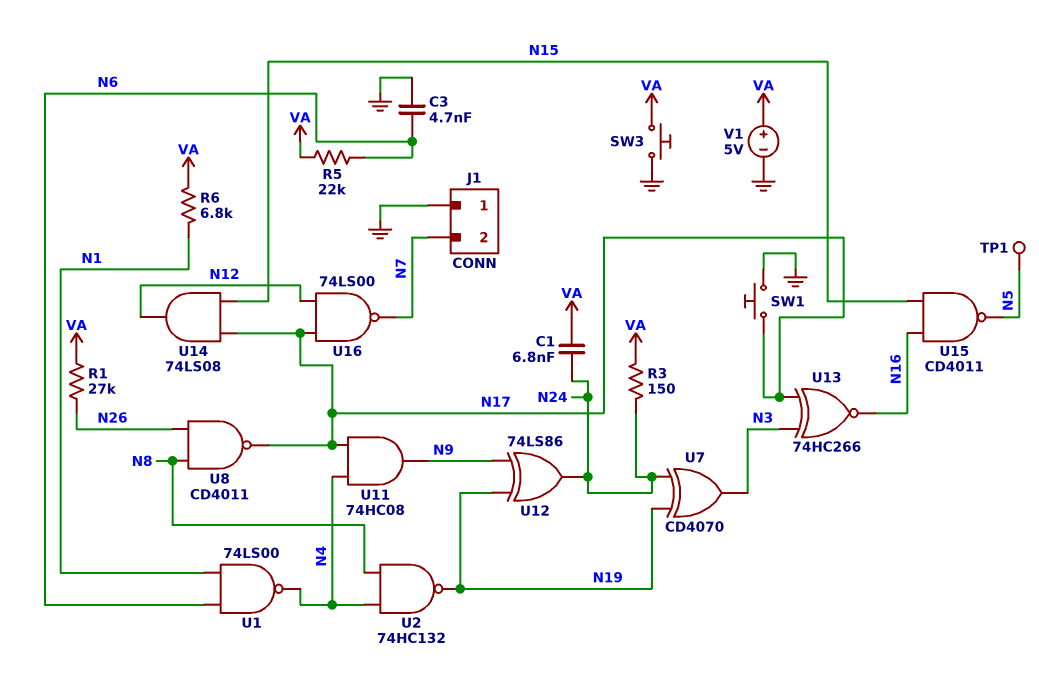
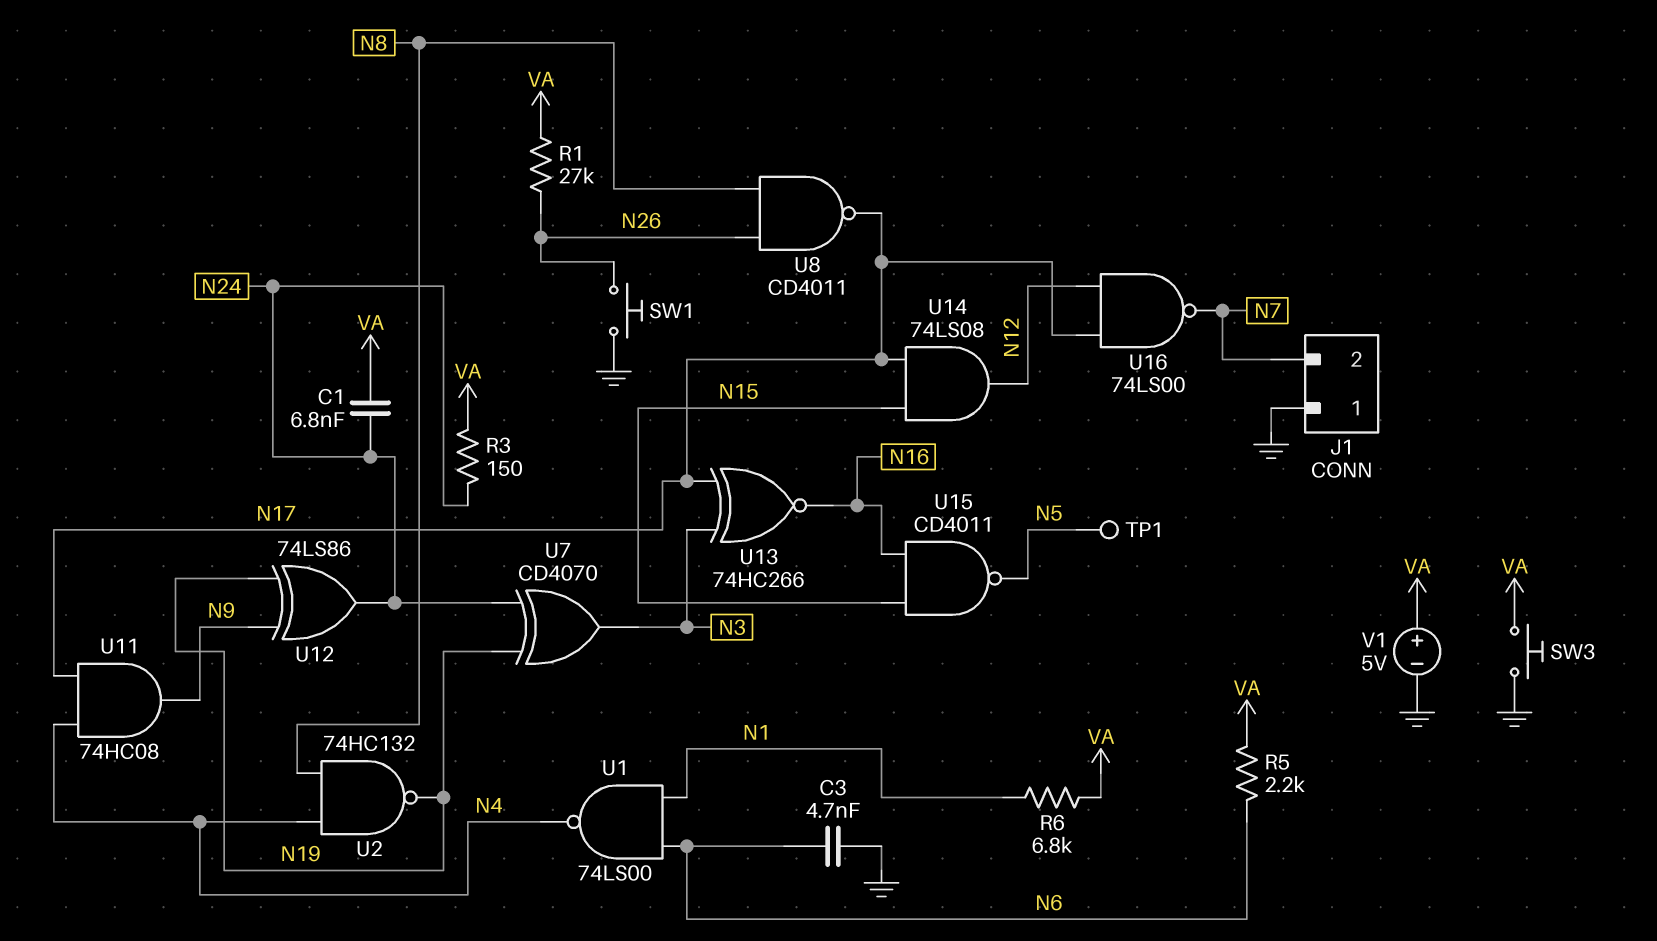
R5: 22k (N6, VA) -> 2.2k (N6, VA)
SW1: button (GND, N17) -> button (GND, N26)

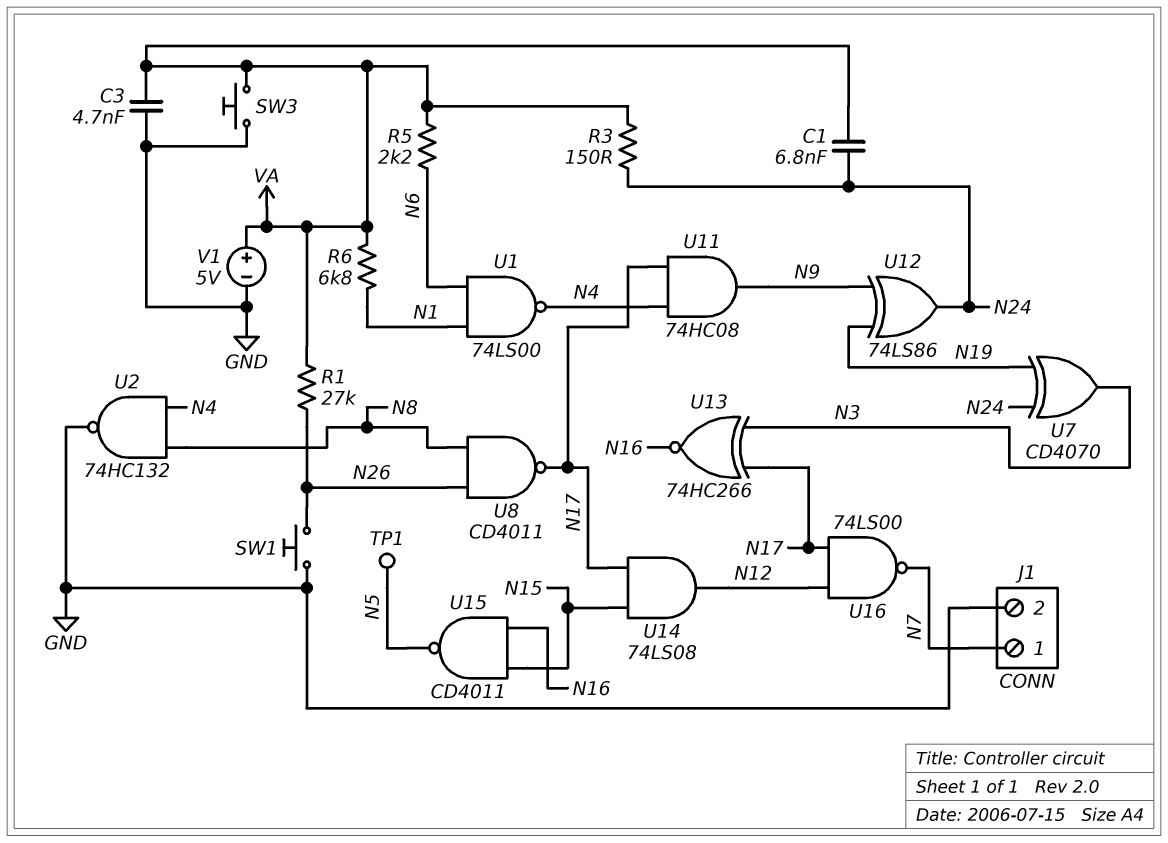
C3: 4.7nF (GND, N6) -> 4.7nF (GND, VA)
J1 pin 1: GND -> N7
J1 pin 2: N7 -> GND
U2: NAND 74HC132 (in N4, in N8, out N19) -> NAND 74HC132 (in N4, in N8, out GND)

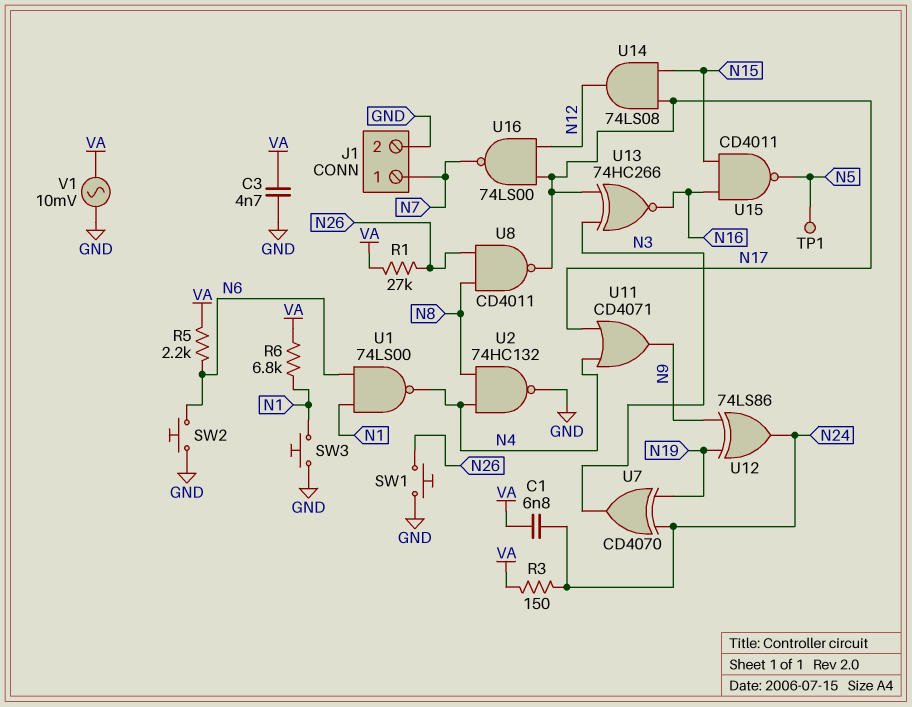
SW2: none -> button (GND, N6)
SW3: button (GND, VA) -> button (GND, N1)
U11: AND 74HC08 (in N4, in N17, out N9) -> OR CD4071 (in N4, in N17, out N9)
V1: 5V (plus VA, minus GND) -> AC 10mV (GND, VA)

